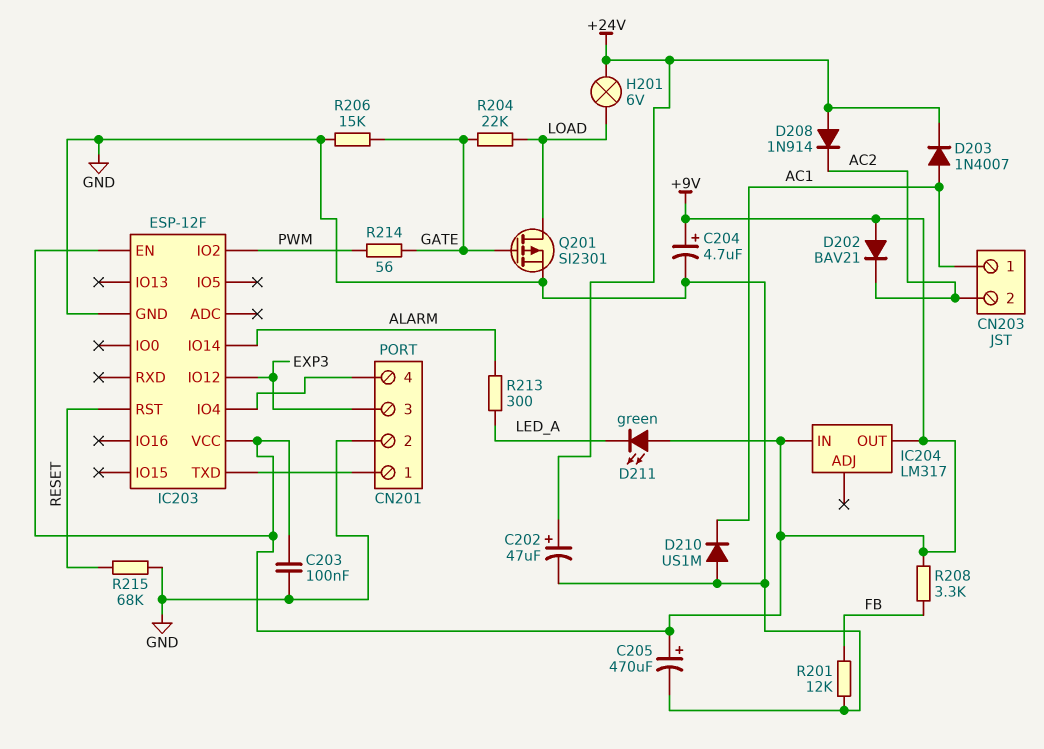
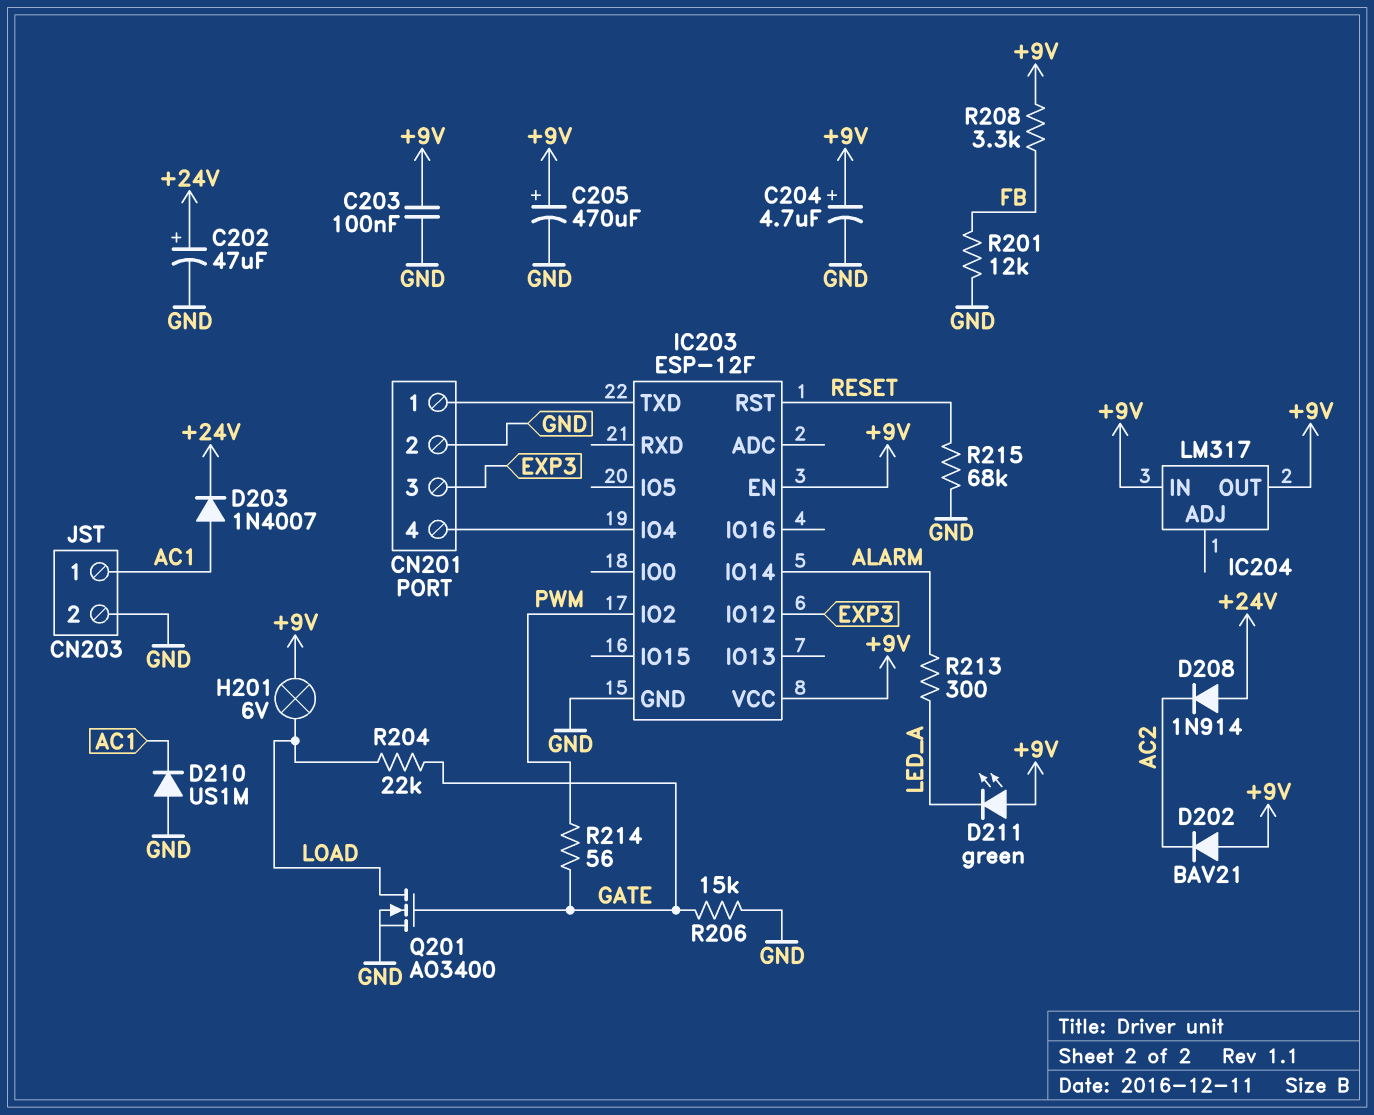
CN203 pin 2: AC2 -> GND
H201: lamp 6V (+24V, LOAD) -> lamp 6V (+9V, LOAD)
Q201: PMOS SI2301 (G GATE, D LOAD, S GND) -> NMOS AO3400 (G GATE, D LOAD, S GND)

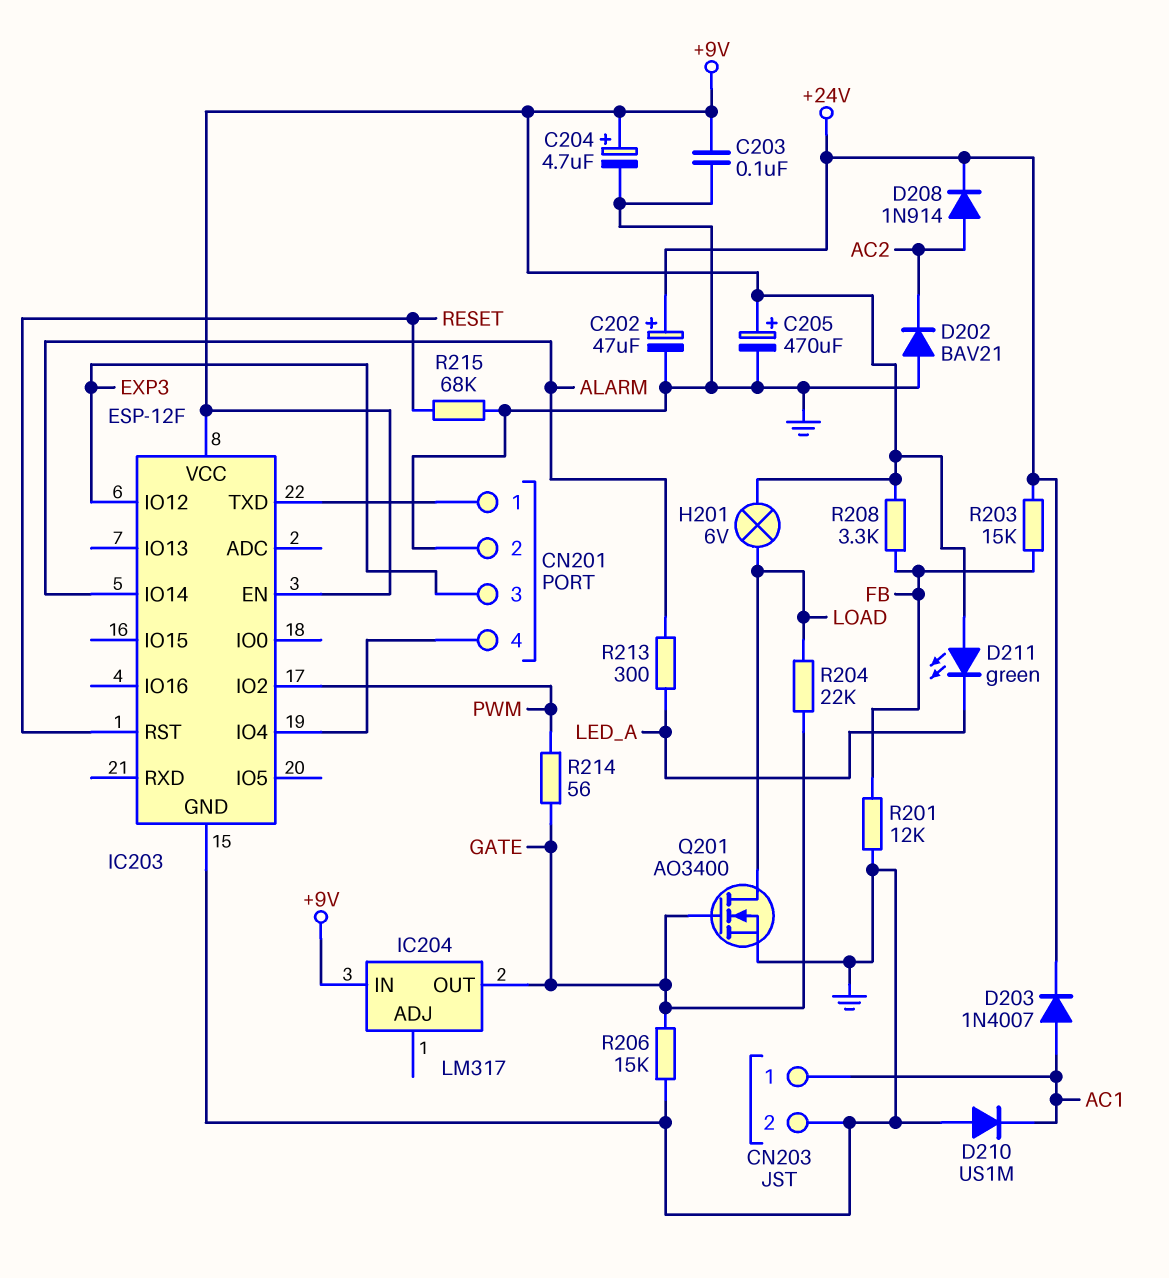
D202: diode BAV21 (A +9V, K AC2) -> diode BAV21 (A GND, K AC2)
D208: diode 1N914 (A +24V, K AC2) -> diode 1N914 (A AC2, K +24V)
IC204 pin OUT: +9V -> GATE
R203: none -> 15k (+24V, FB)

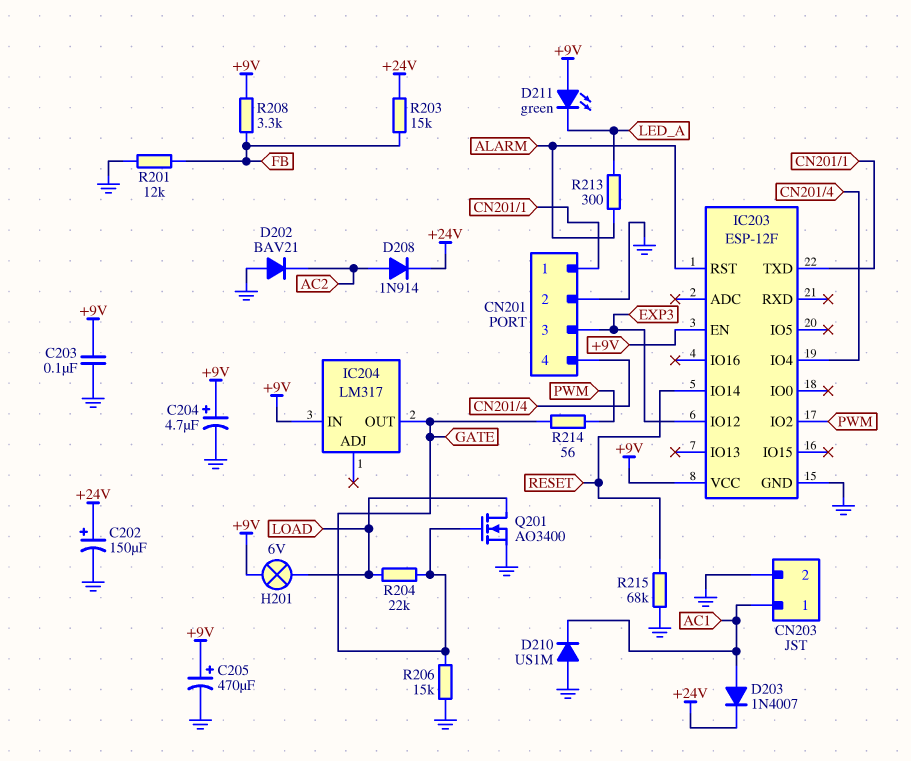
C202: 47uF (plus +24V, minus GND) -> 150uF (plus +24V, minus GND)
IC203 pin IO14: ALARM -> RESET
IC203 pin RST: RESET -> ALARM

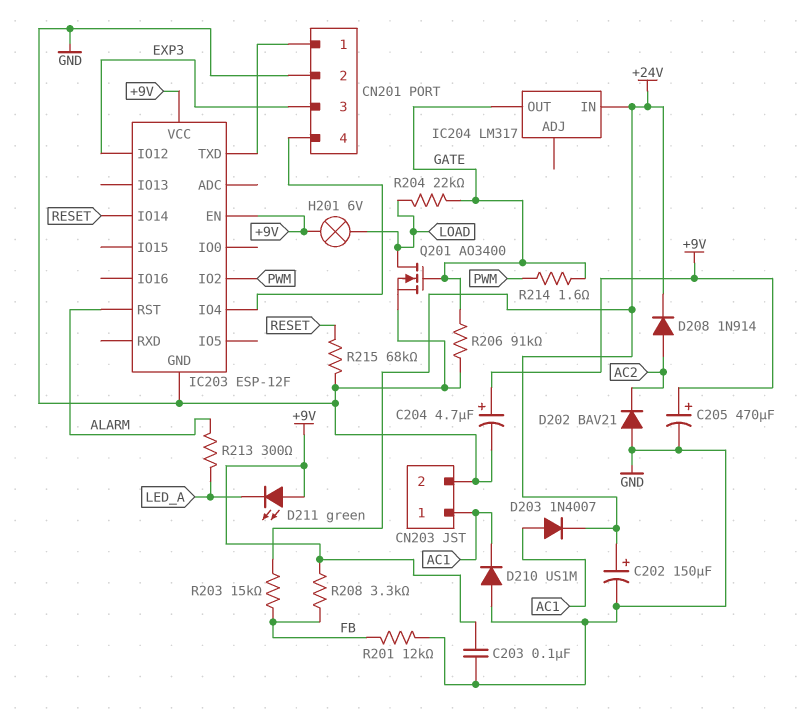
IC204 pin IN: +9V -> +24V
R206: 15k (GATE, GND) -> 91k (GATE, GND)
R214: 56 (GATE, PWM) -> 1.6 (GATE, PWM)

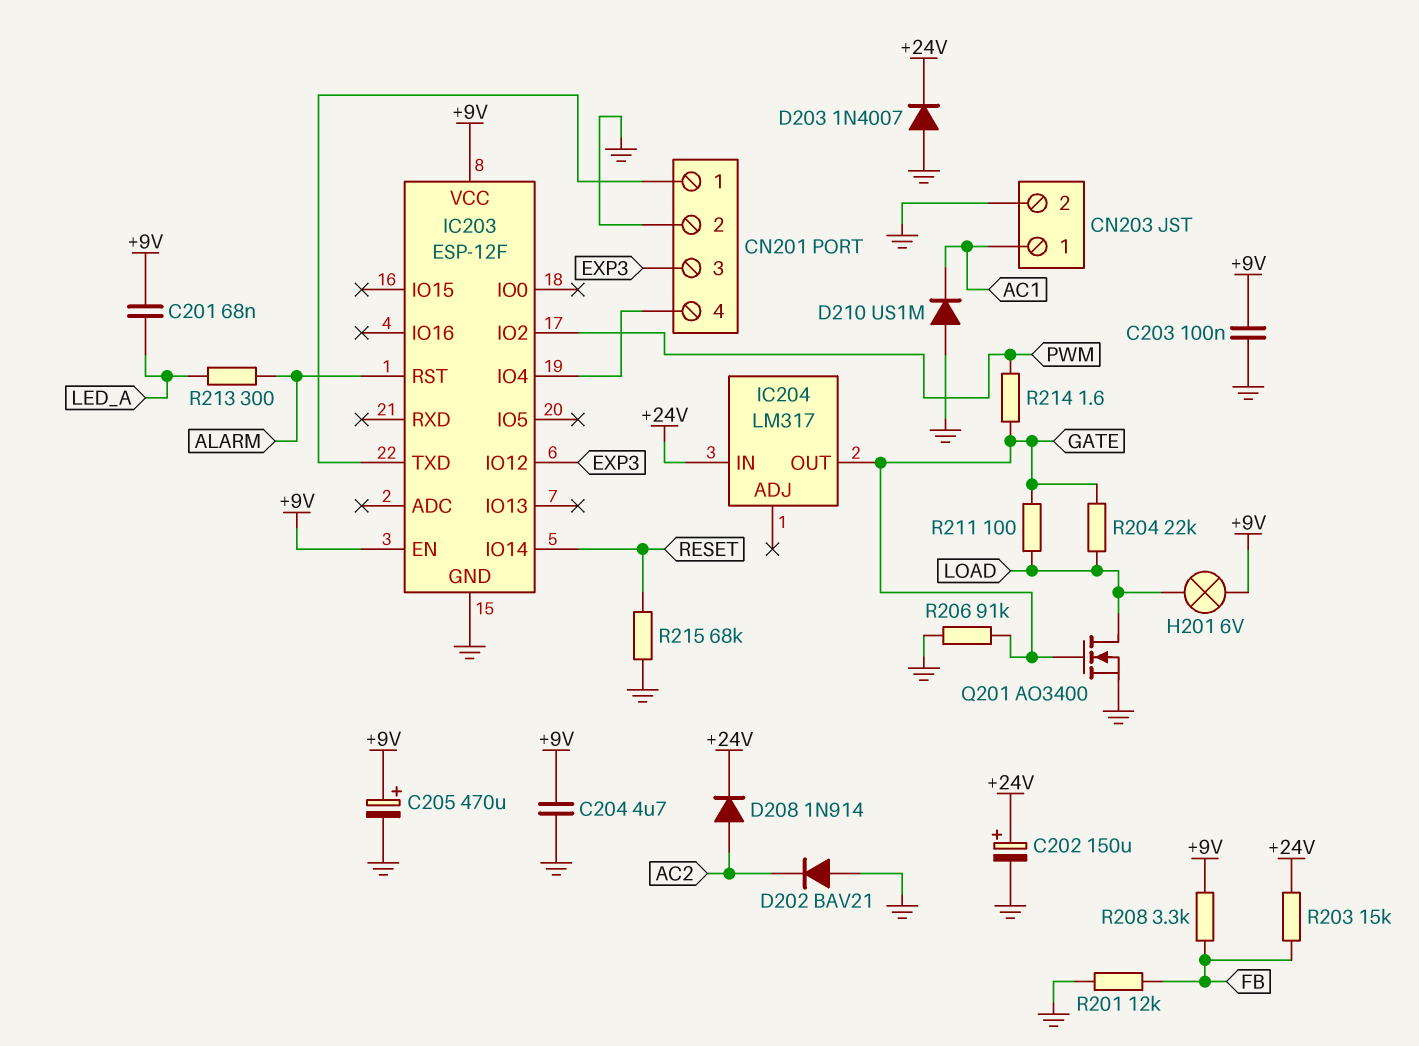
C201: none -> 68nF (+9V, LED_A)
C204: 4.7uF (plus +9V, minus GND) -> 4.7uF (+9V, GND)
D203: diode 1N4007 (A AC1, K +24V) -> diode 1N4007 (A GND, K +24V)
D211: LED green (A +9V, K LED_A) -> none
R211: none -> 100 (GATE, LOAD)

